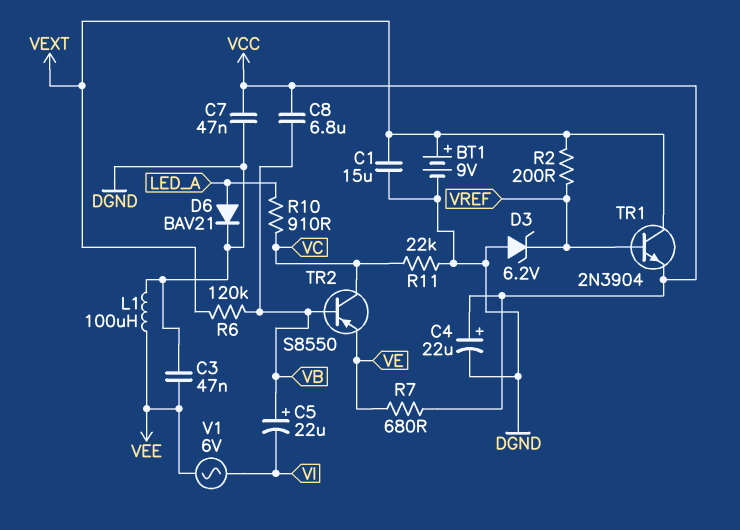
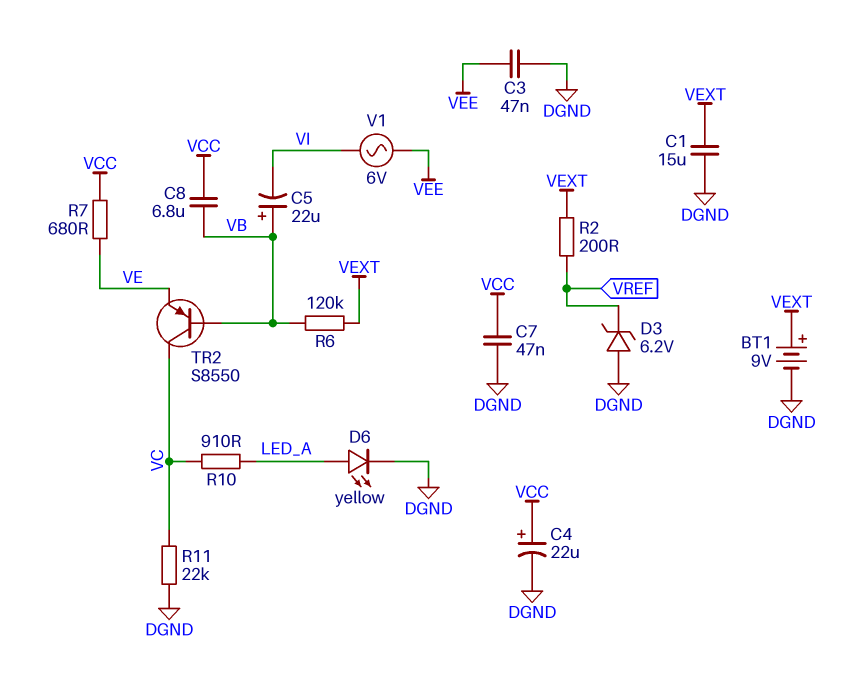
D6: diode BAV21 (A LED_A, K DGND) -> LED yellow (A LED_A, K DGND)
L1: 100uH (DGND, VEE) -> none
TR1: NPN 2N3904 (B VREF, C VEXT, E VCC) -> none

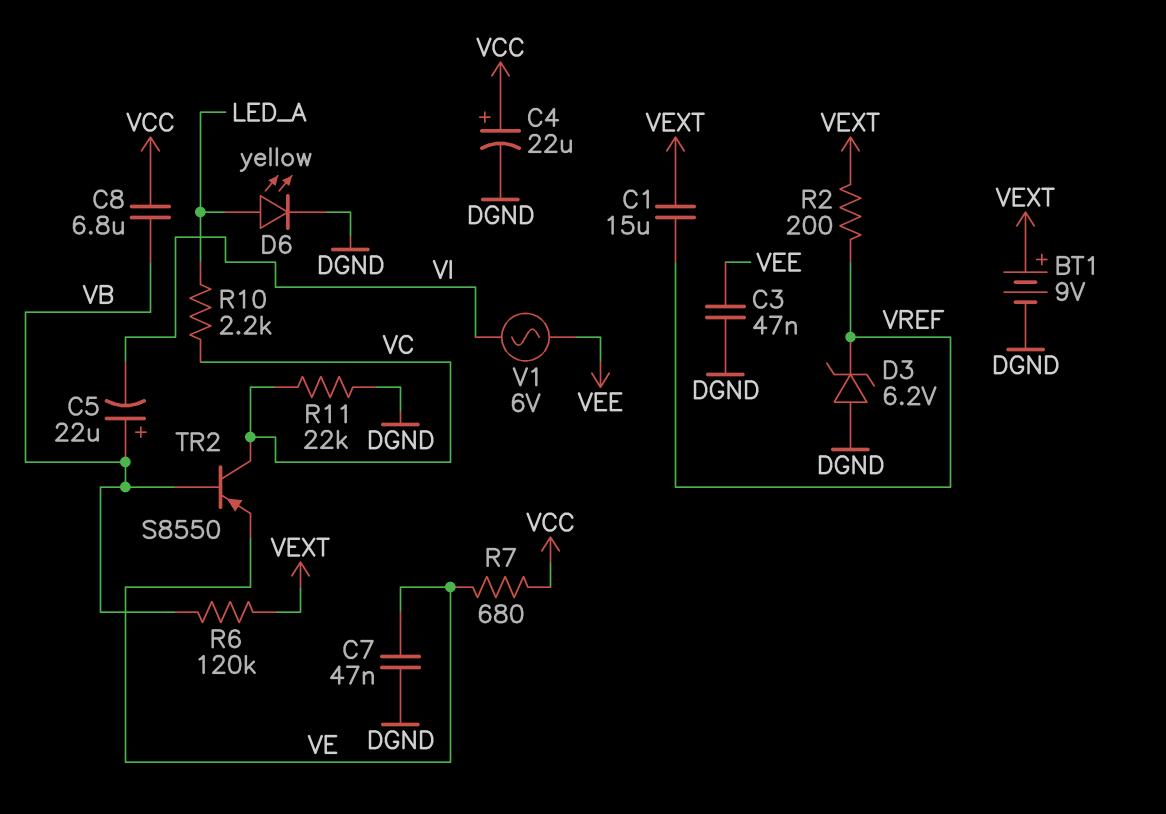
C1: 15uF (DGND, VEXT) -> 15uF (VEXT, VREF)
C7: 47nF (DGND, VCC) -> 47nF (DGND, VE)
R10: 910 (LED_A, VC) -> 2.2k (LED_A, VC)

